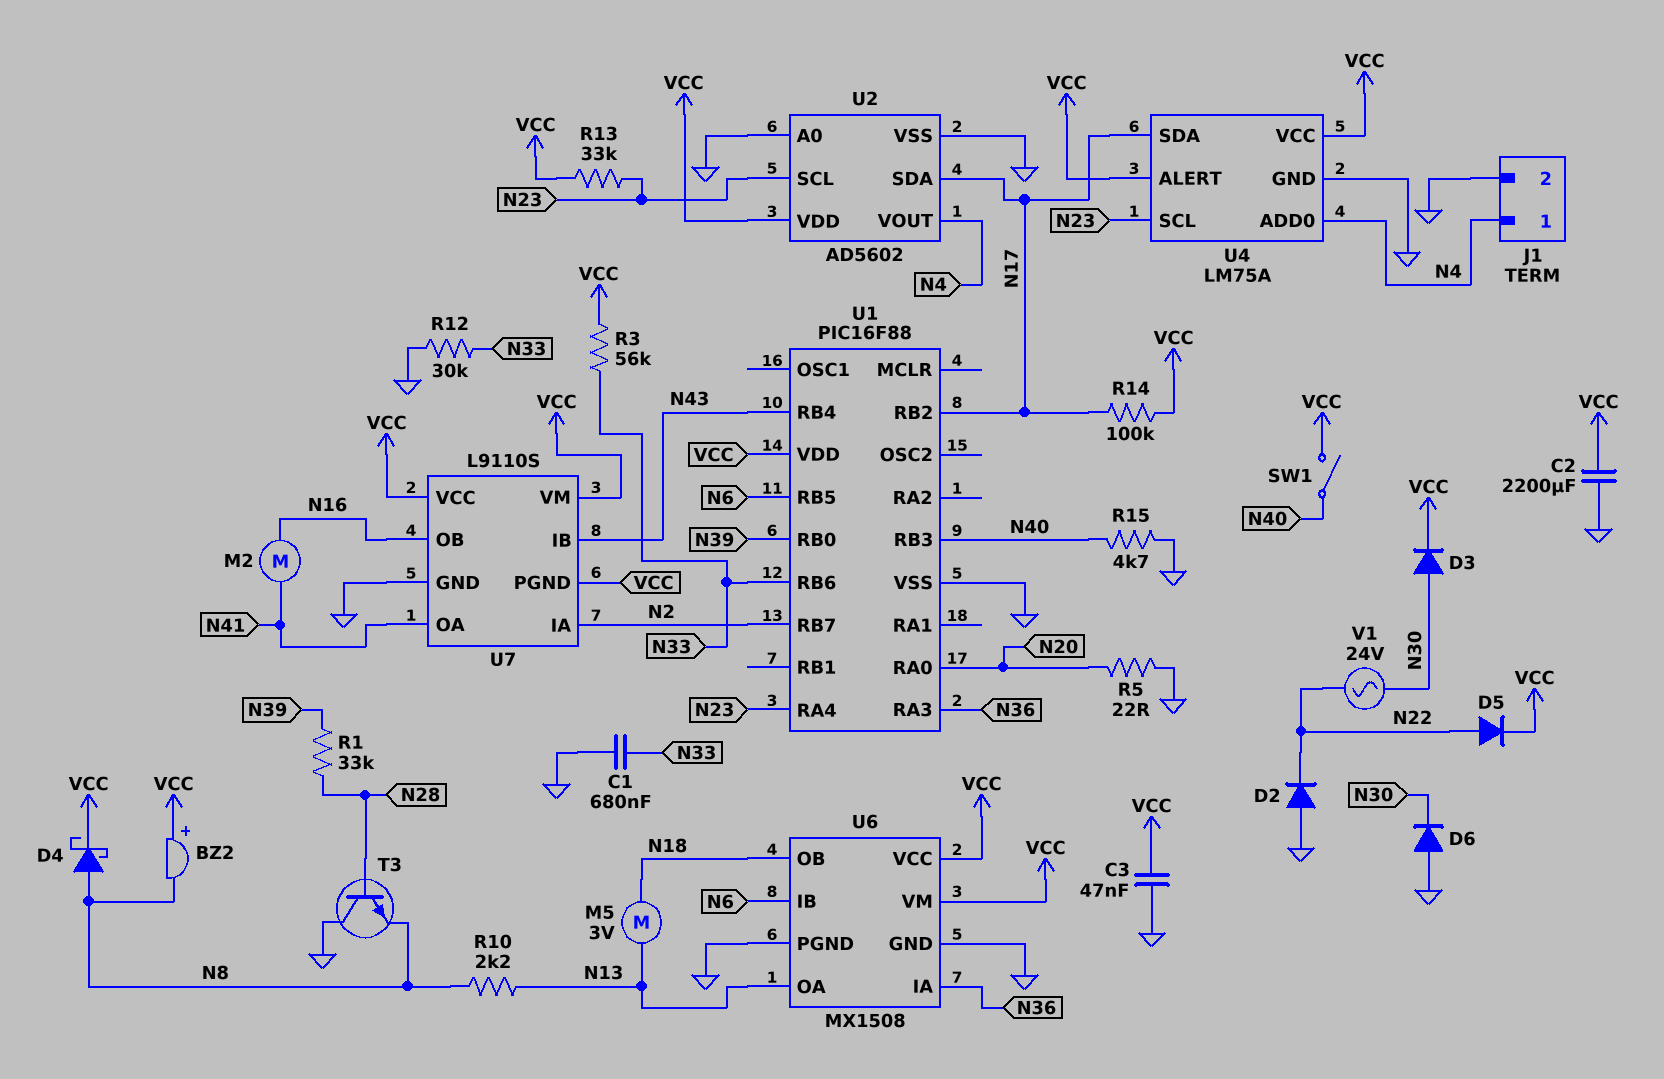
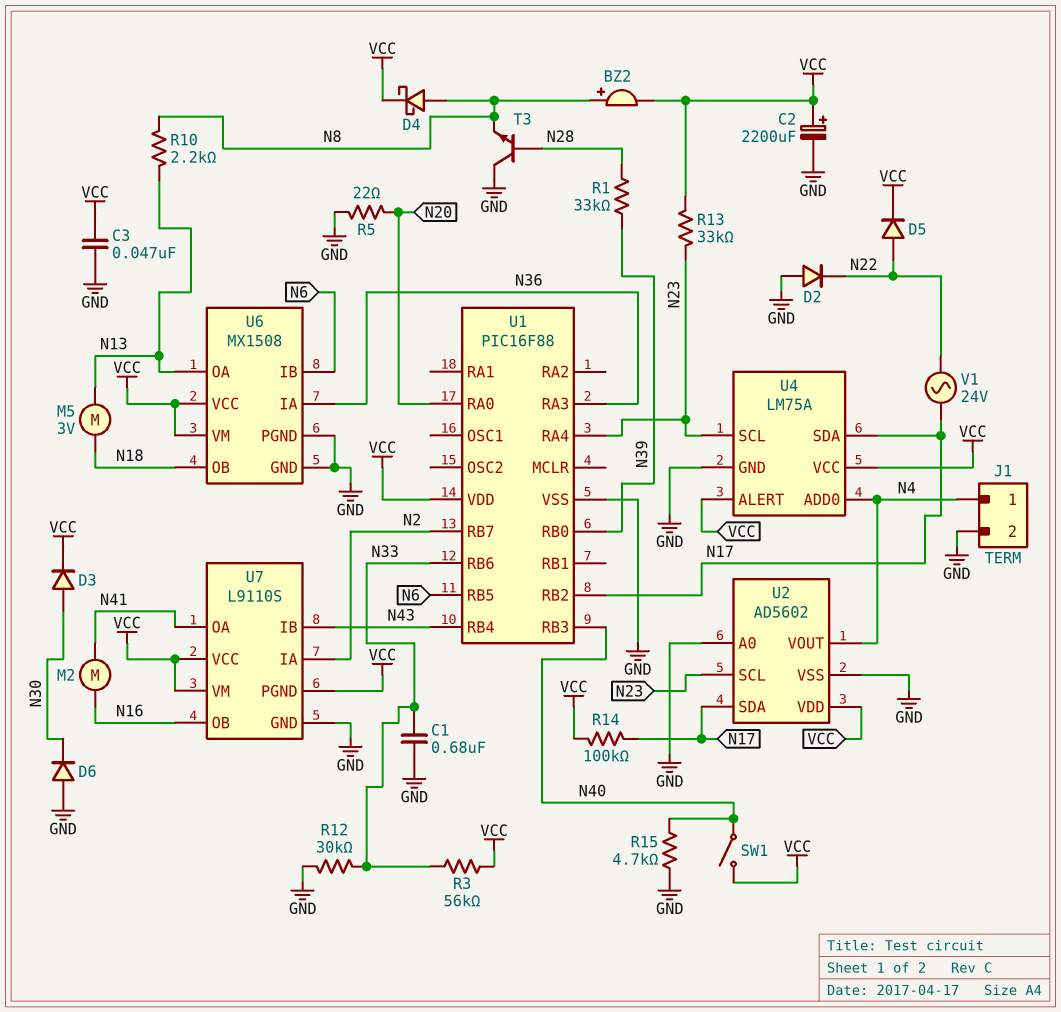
BZ2: buzzer (plus VCC, minus N8) -> buzzer (plus N8, minus VCC)
C2: 2200uF (GND, VCC) -> 2200uF (plus VCC, minus GND)
V1: AC 24V (N22, N30) -> AC 24V (N17, N22)

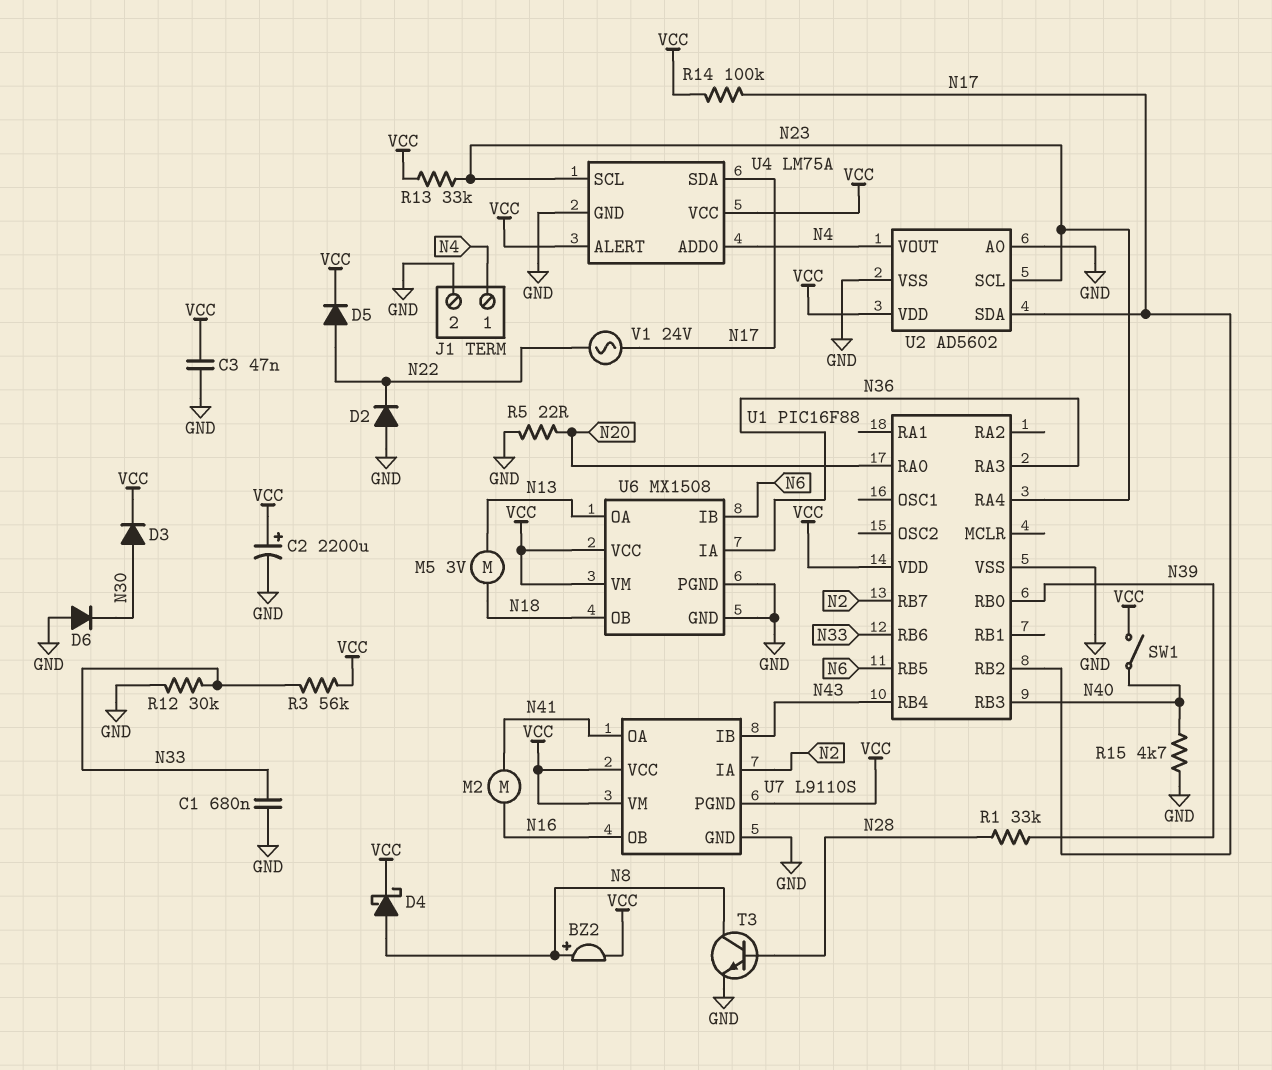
R10: 2.2k (N8, N13) -> none
T3: NPN (B N28, C GND, E N8) -> NPN (B N28, C N8, E GND)

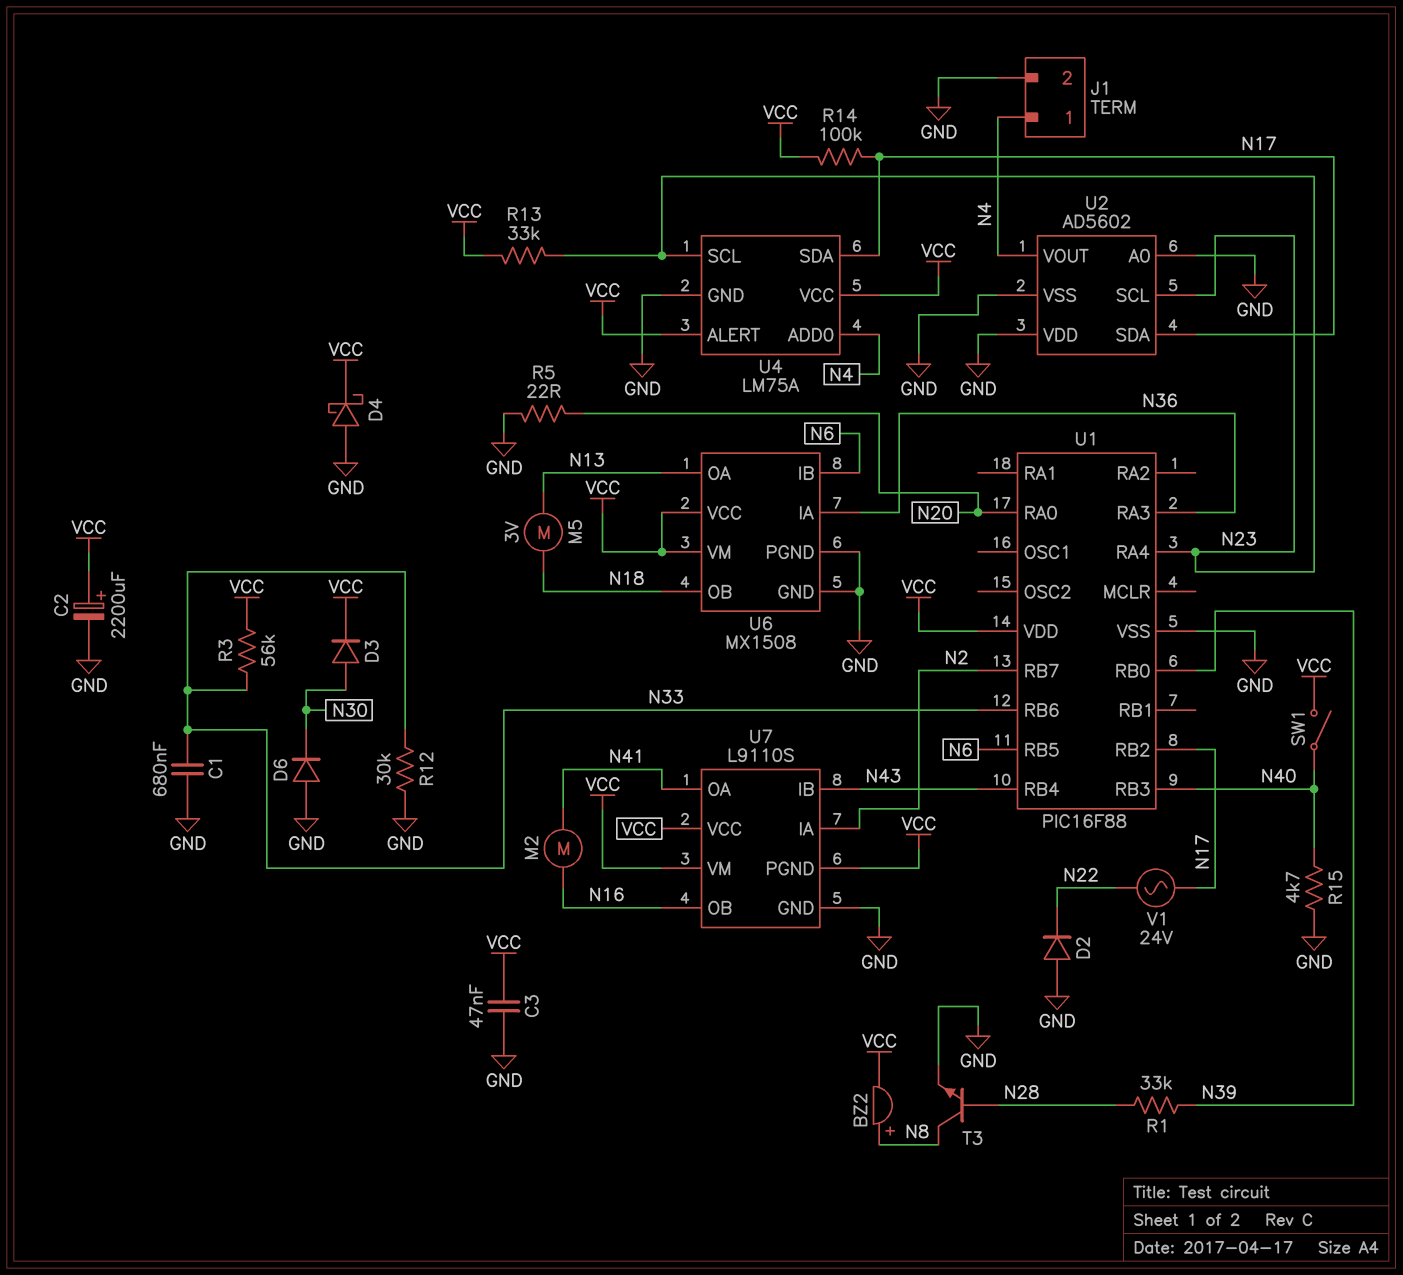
D4: schottky (A N8, K VCC) -> schottky (A GND, K VCC)
D5: diode (A N22, K VCC) -> none
U2 pin VDD: VCC -> GND

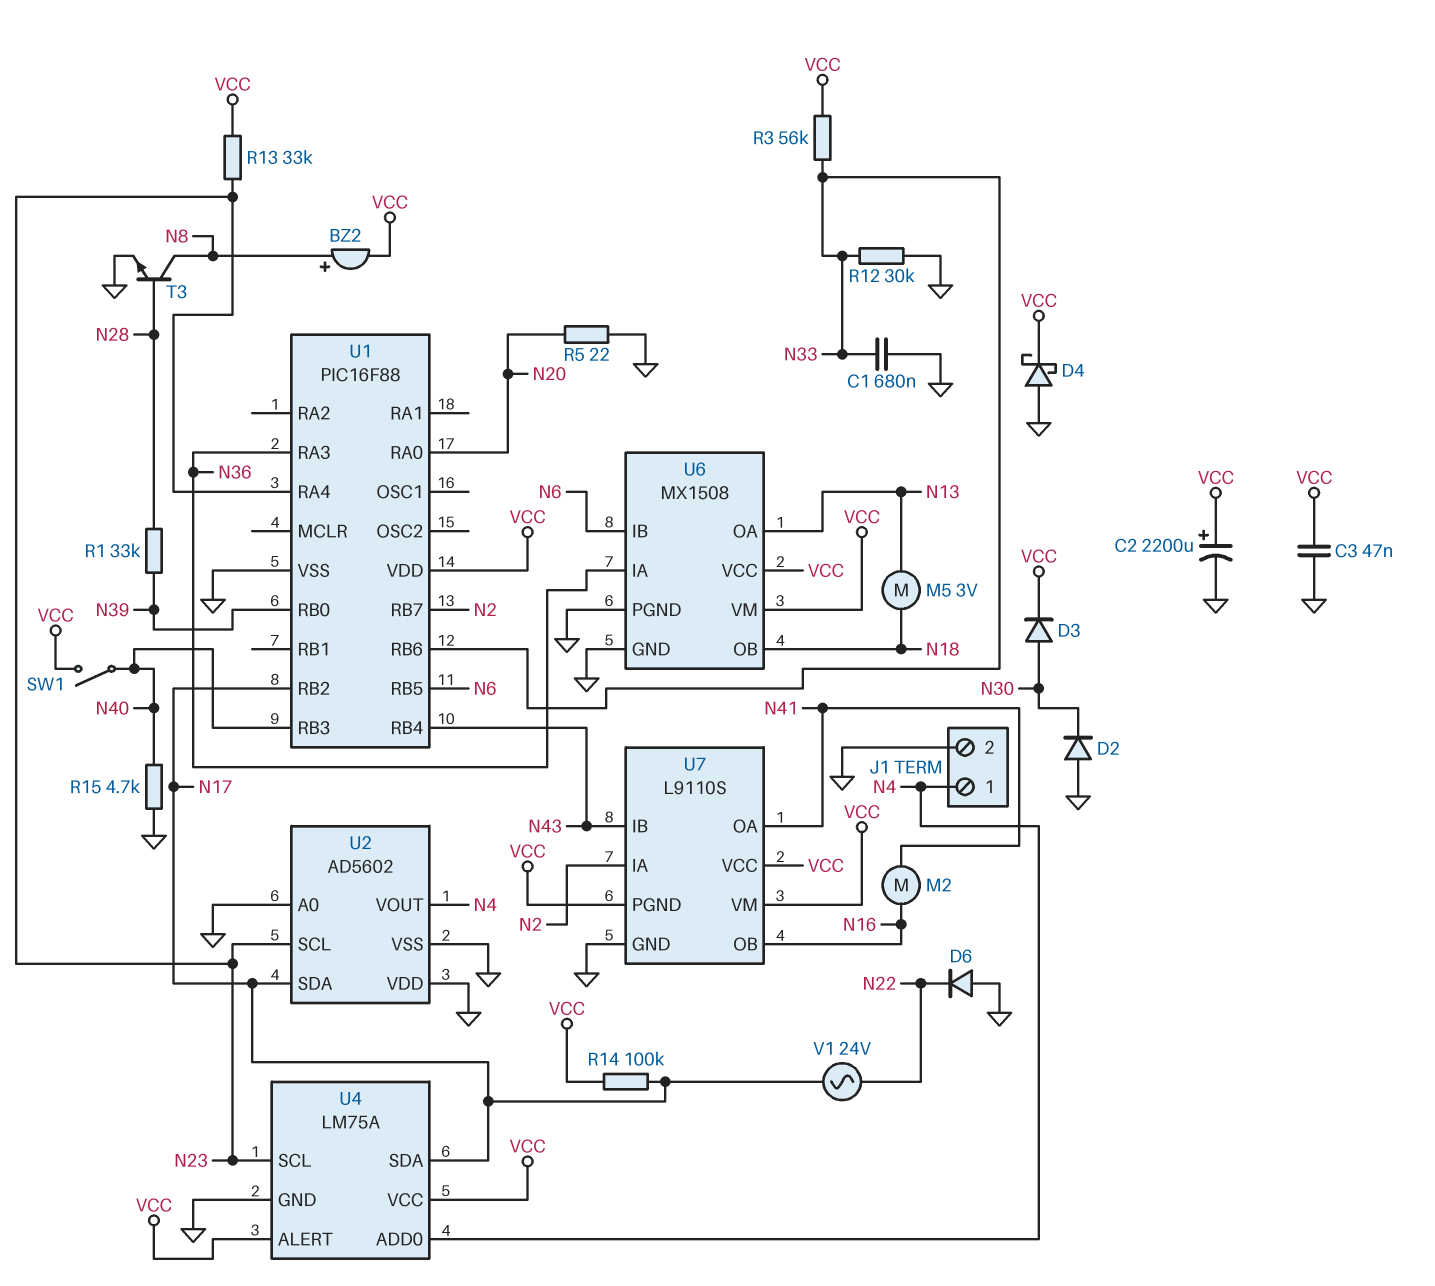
D2: diode (A GND, K N22) -> diode (A GND, K N30)
D6: diode (A GND, K N30) -> diode (A GND, K N22)

